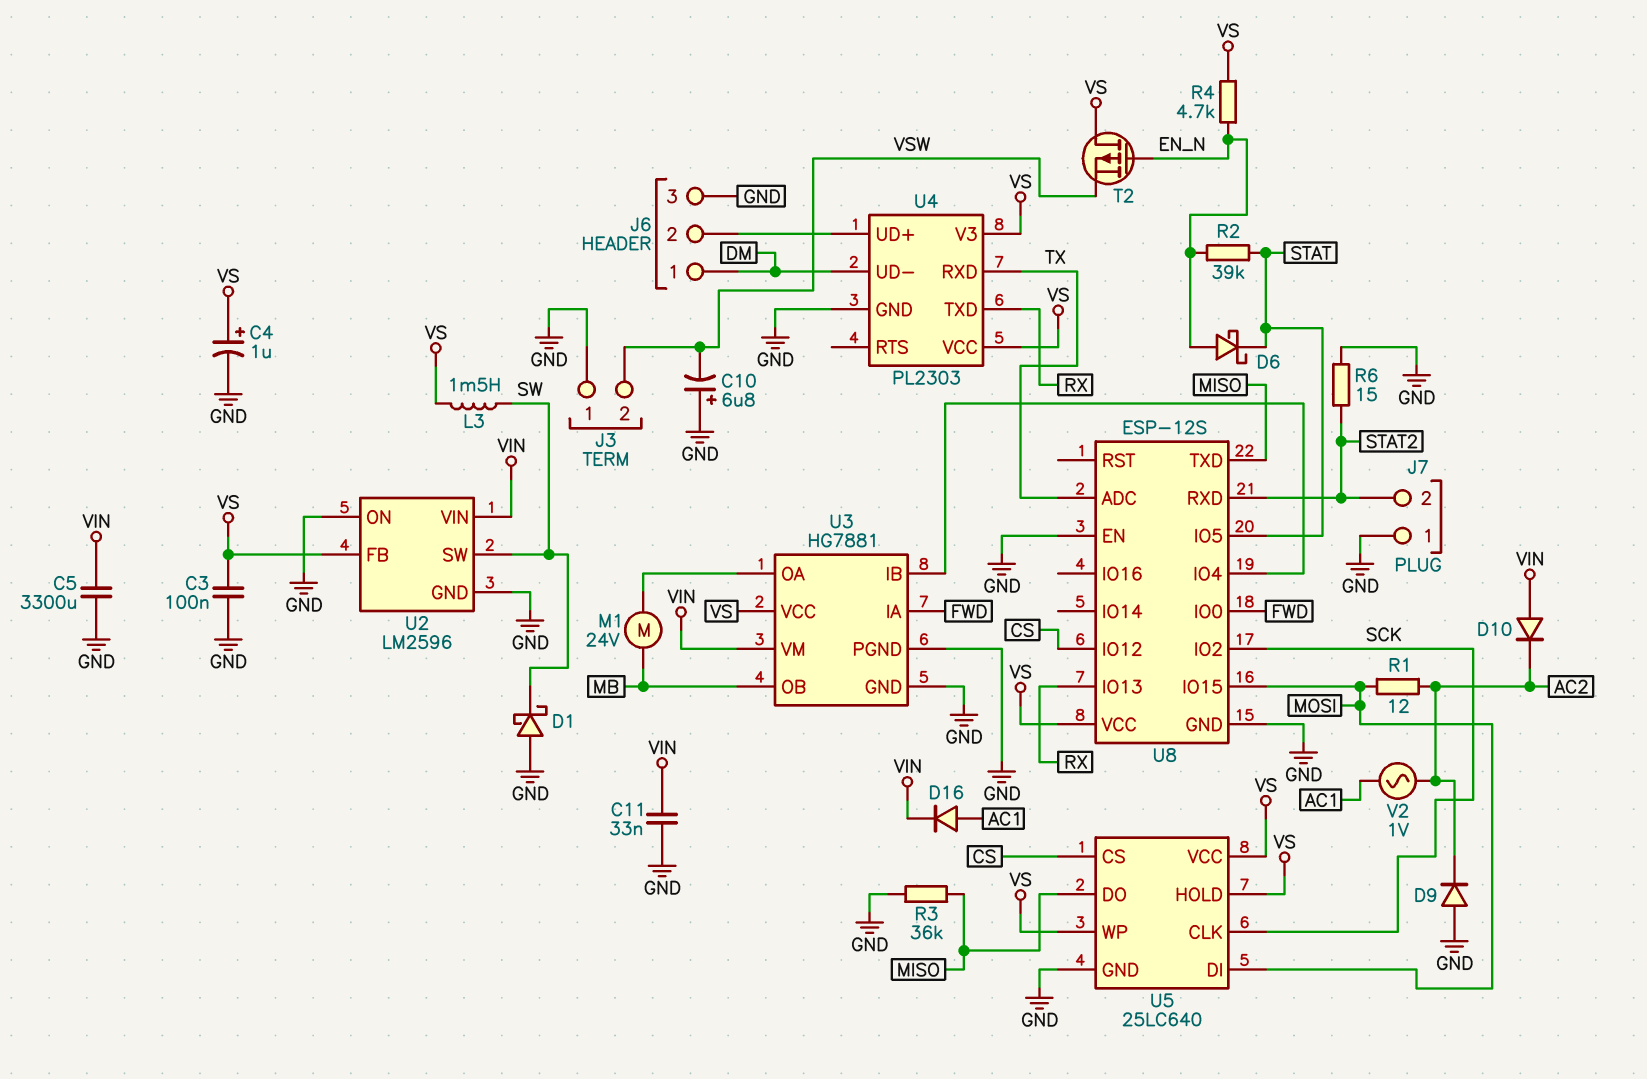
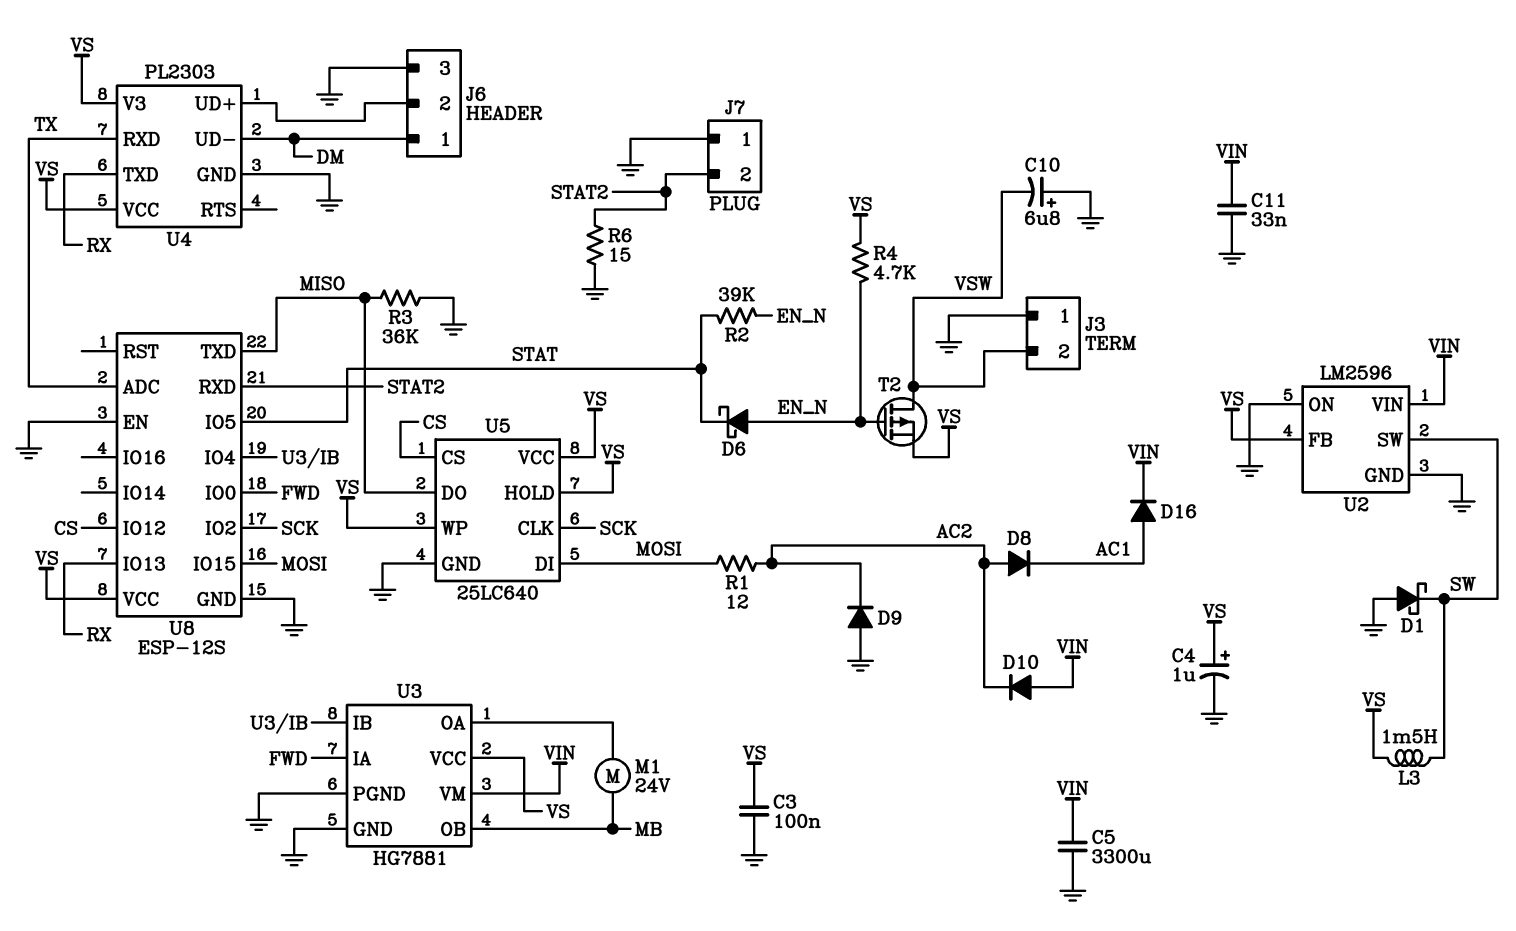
D8: none -> diode (A AC2, K AC1)
T2: PMOS (G EN_N, D VS, S VSW) -> PMOS (G EN_N, D VSW, S VS)
V2: AC 1V (AC1, AC2) -> none

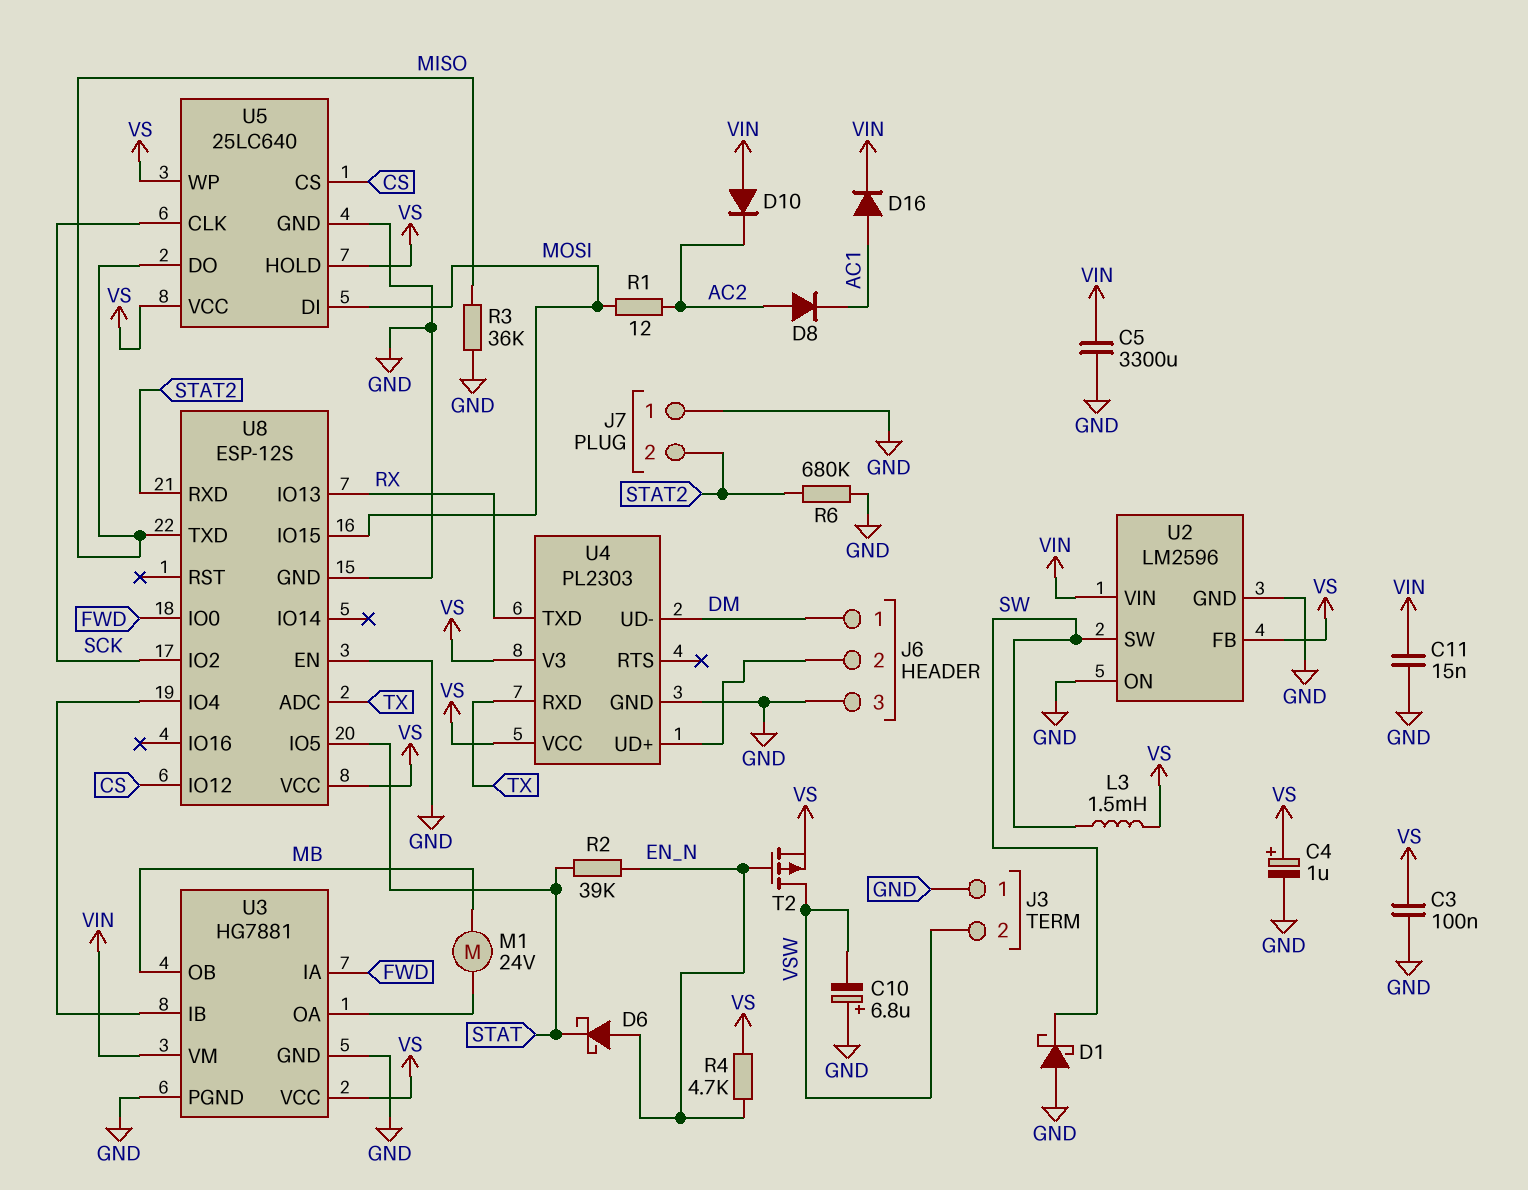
C11: 33nF (GND, VIN) -> 15nF (GND, VIN)
D9: diode (A GND, K AC2) -> none
R6: 15 (GND, STAT2) -> 680k (GND, STAT2)

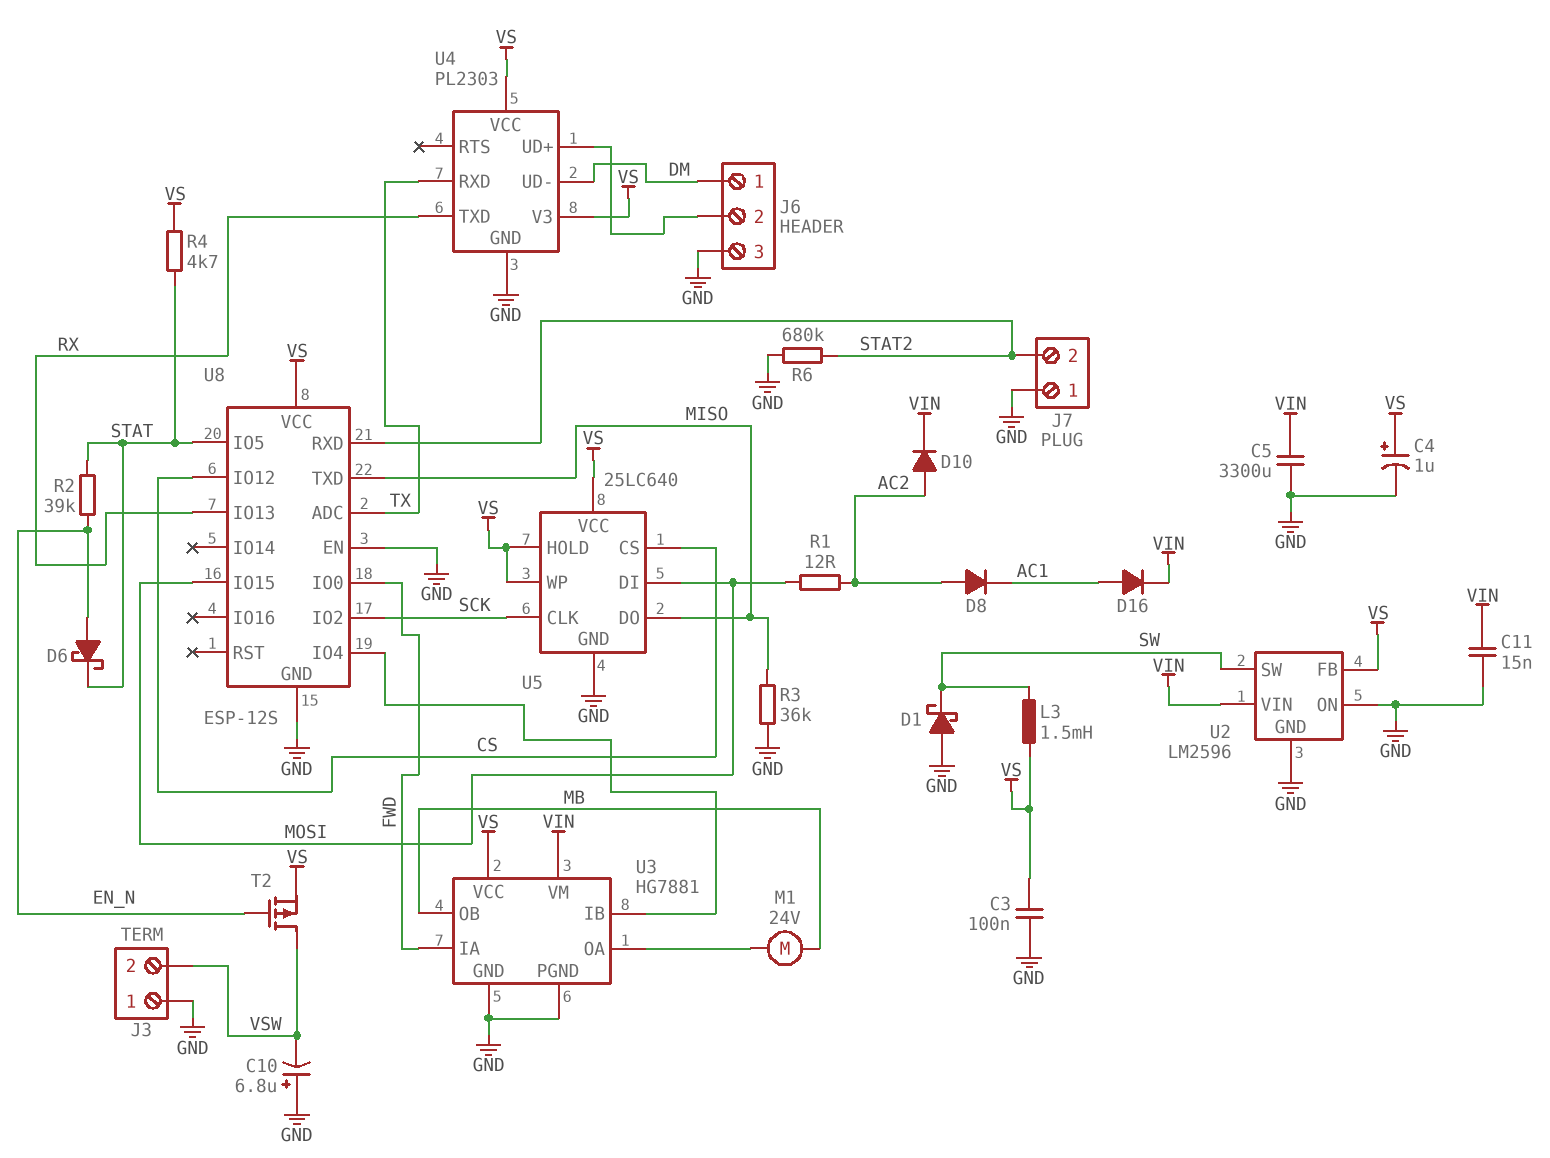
D10: diode (A VIN, K AC2) -> diode (A AC2, K VIN)
R4: 4.7k (EN_N, VS) -> 4.7k (STAT, VS)

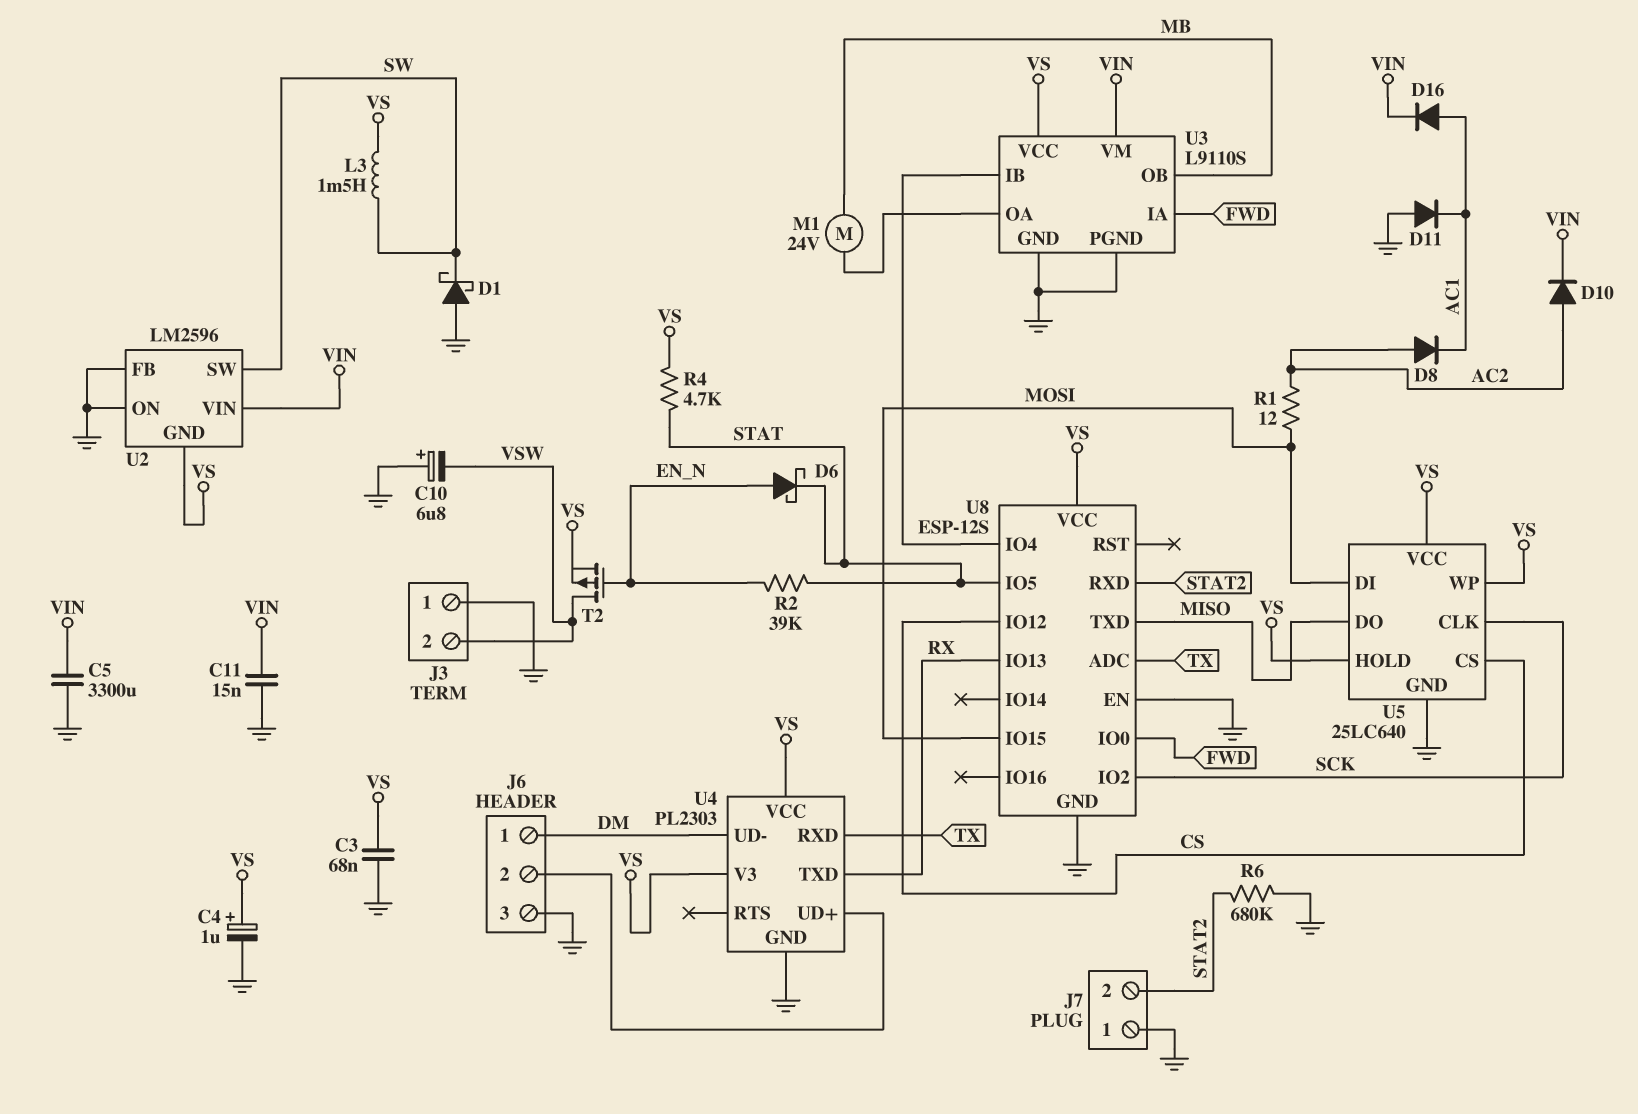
C3: 100nF (GND, VS) -> 68nF (GND, VS)
D11: none -> diode (A GND, K AC1)
R3: 36k (GND, MISO) -> none
U2 pin FB: VS -> GND
U2 pin GND: GND -> VS
U3: HG7881 -> L9110S

